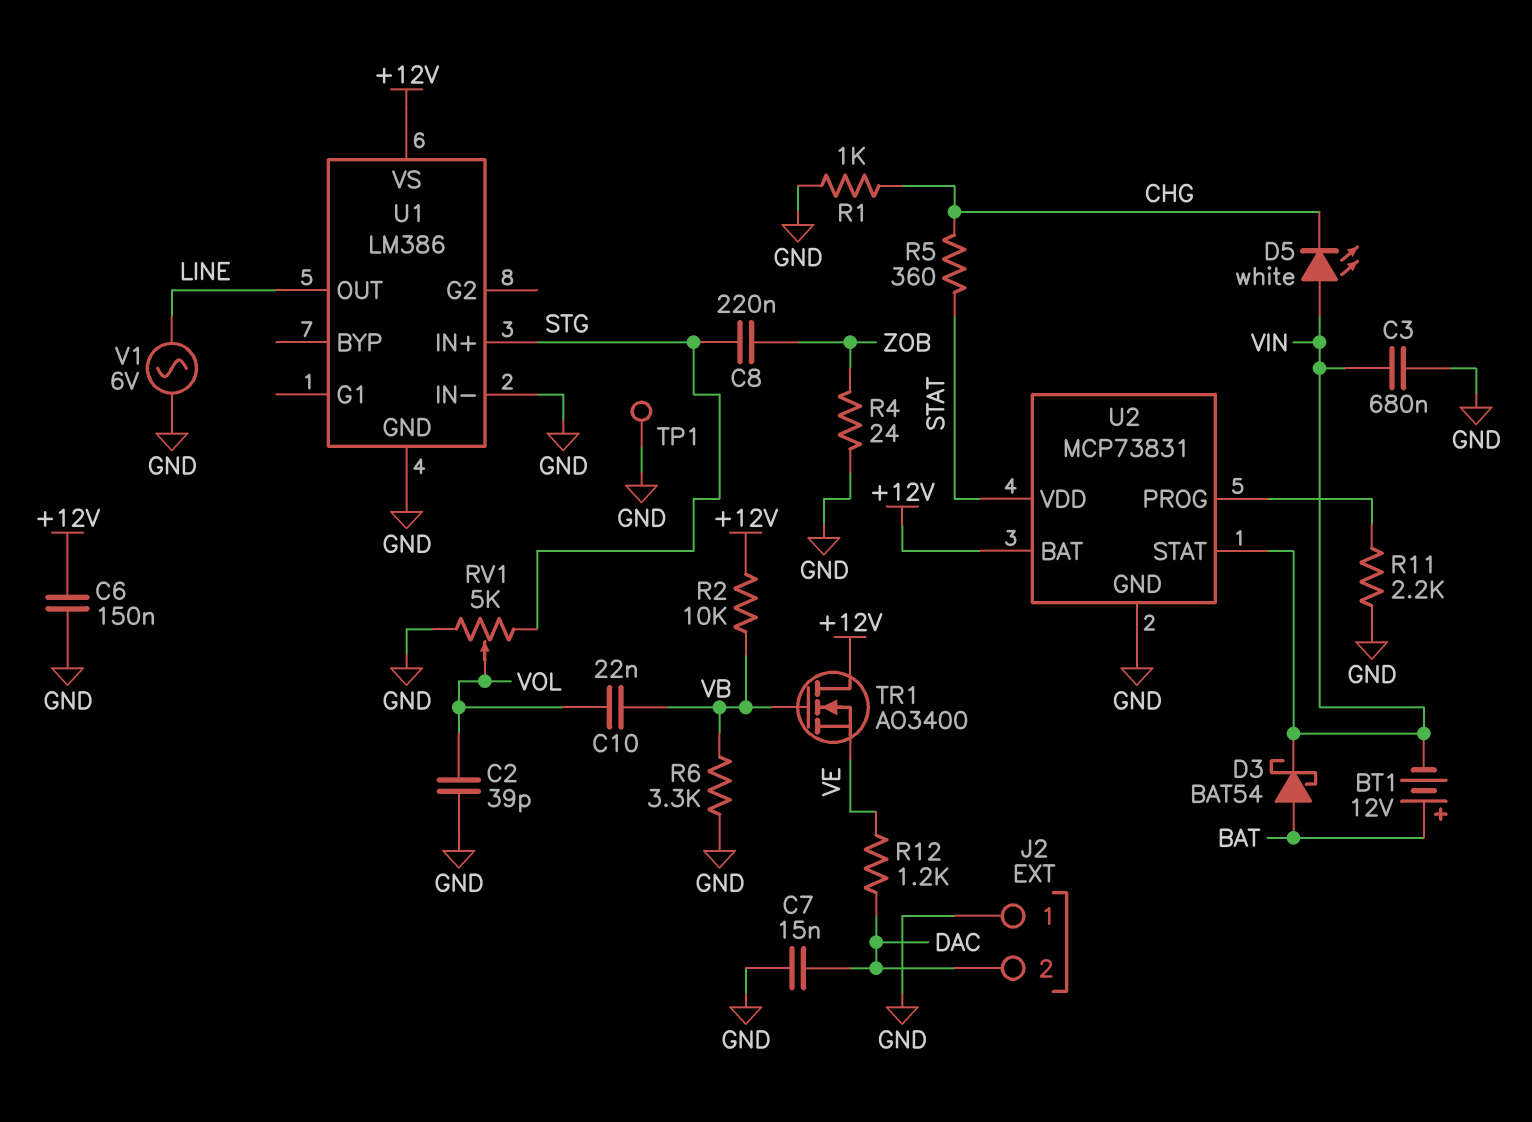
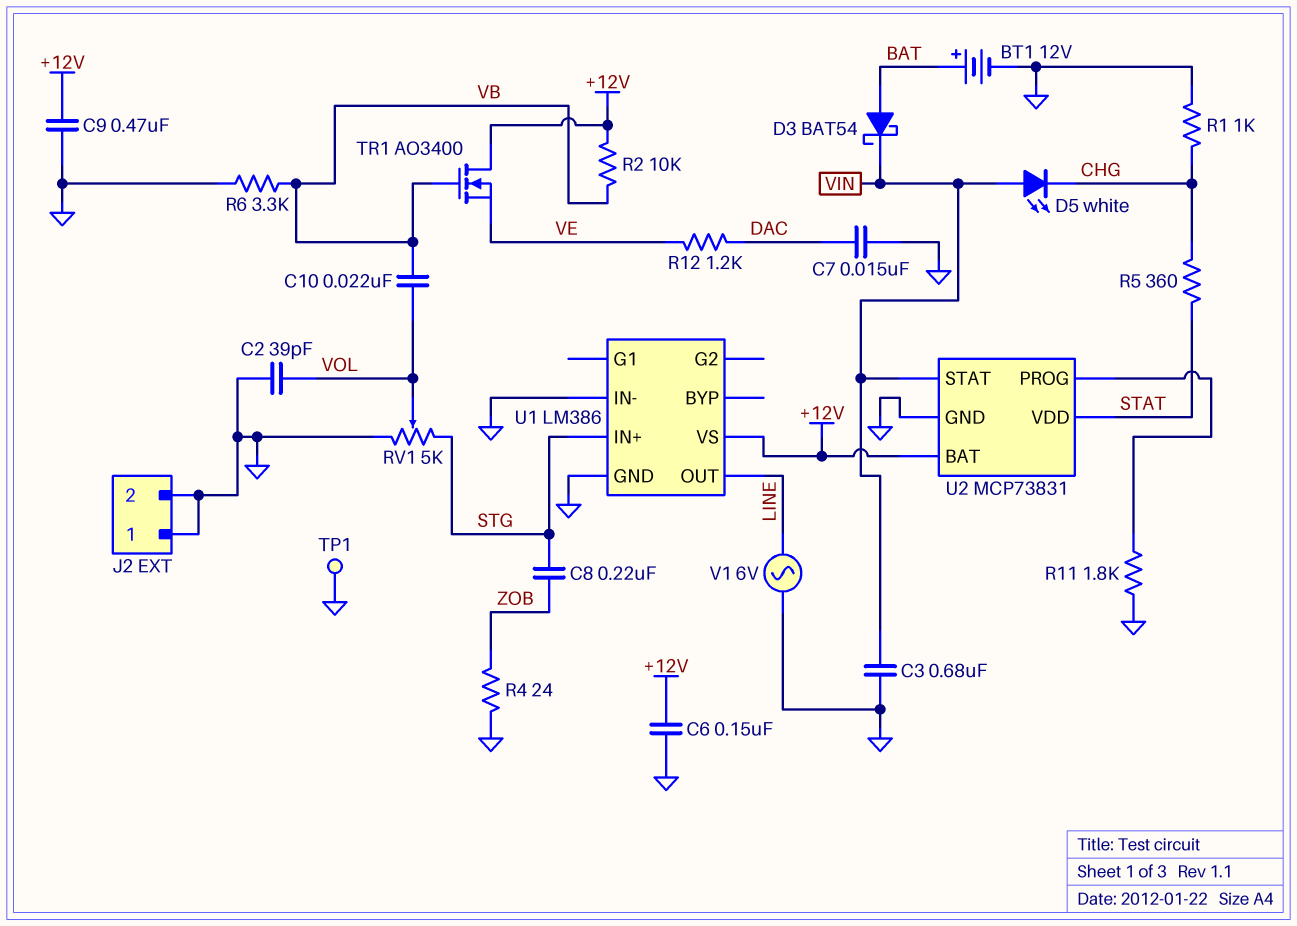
BT1: 12V (plus BAT, minus VIN) -> 12V (plus BAT, minus GND)
C9: none -> 470nF (+12V, GND)
J2 pin 2: DAC -> GND
R11: 2.2k (GND, U2/PROG) -> 1.8k (GND, U2/PROG)

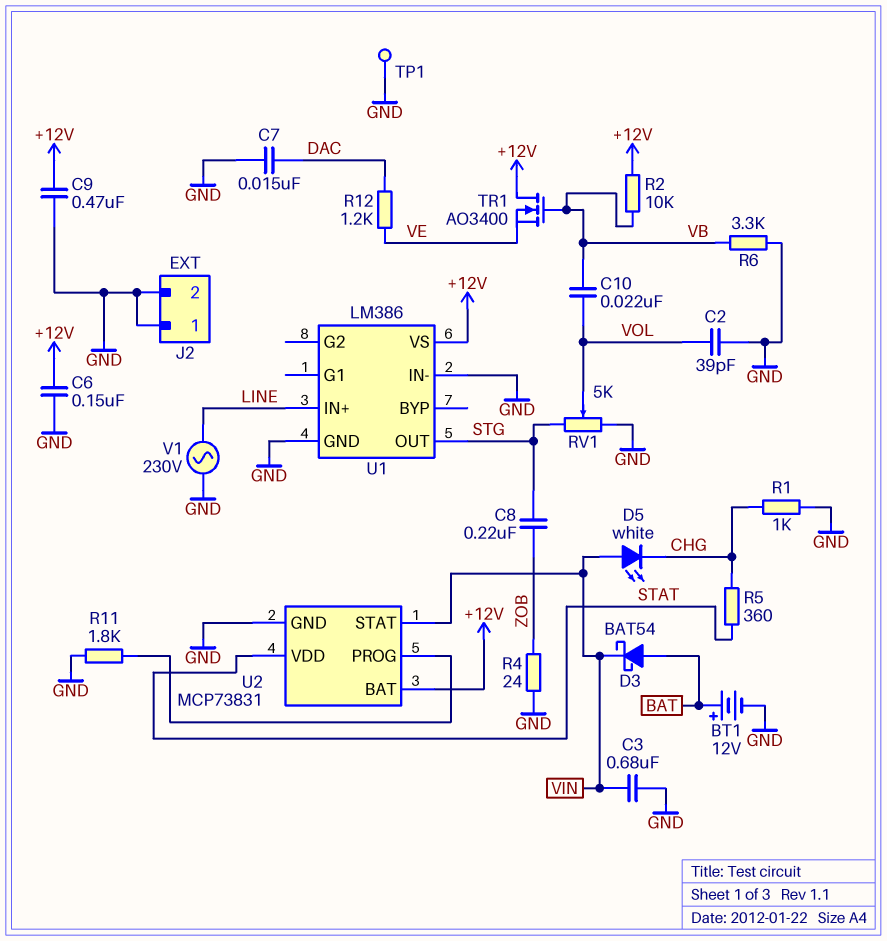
U1 pin IN+: STG -> LINE
U1 pin OUT: LINE -> STG
V1: AC 6V (GND, LINE) -> AC 230V (GND, LINE)

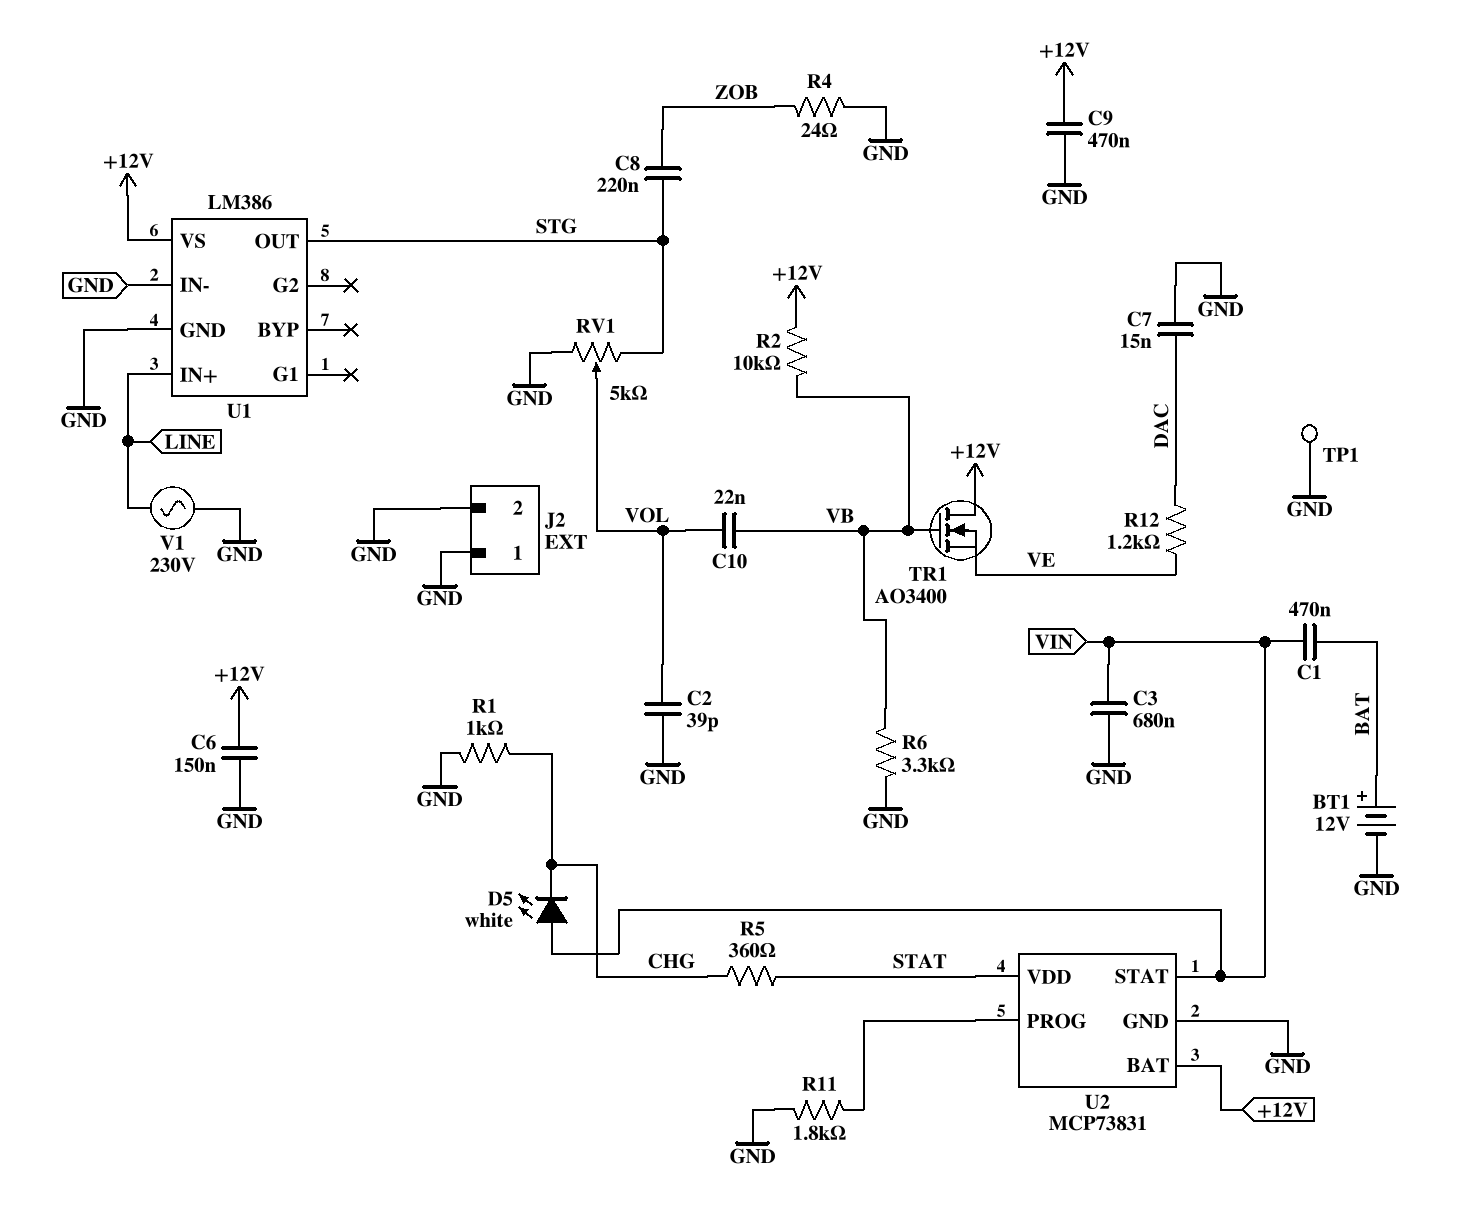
C1: none -> 470nF (BAT, VIN)
D3: schottky BAT54 (A BAT, K VIN) -> none

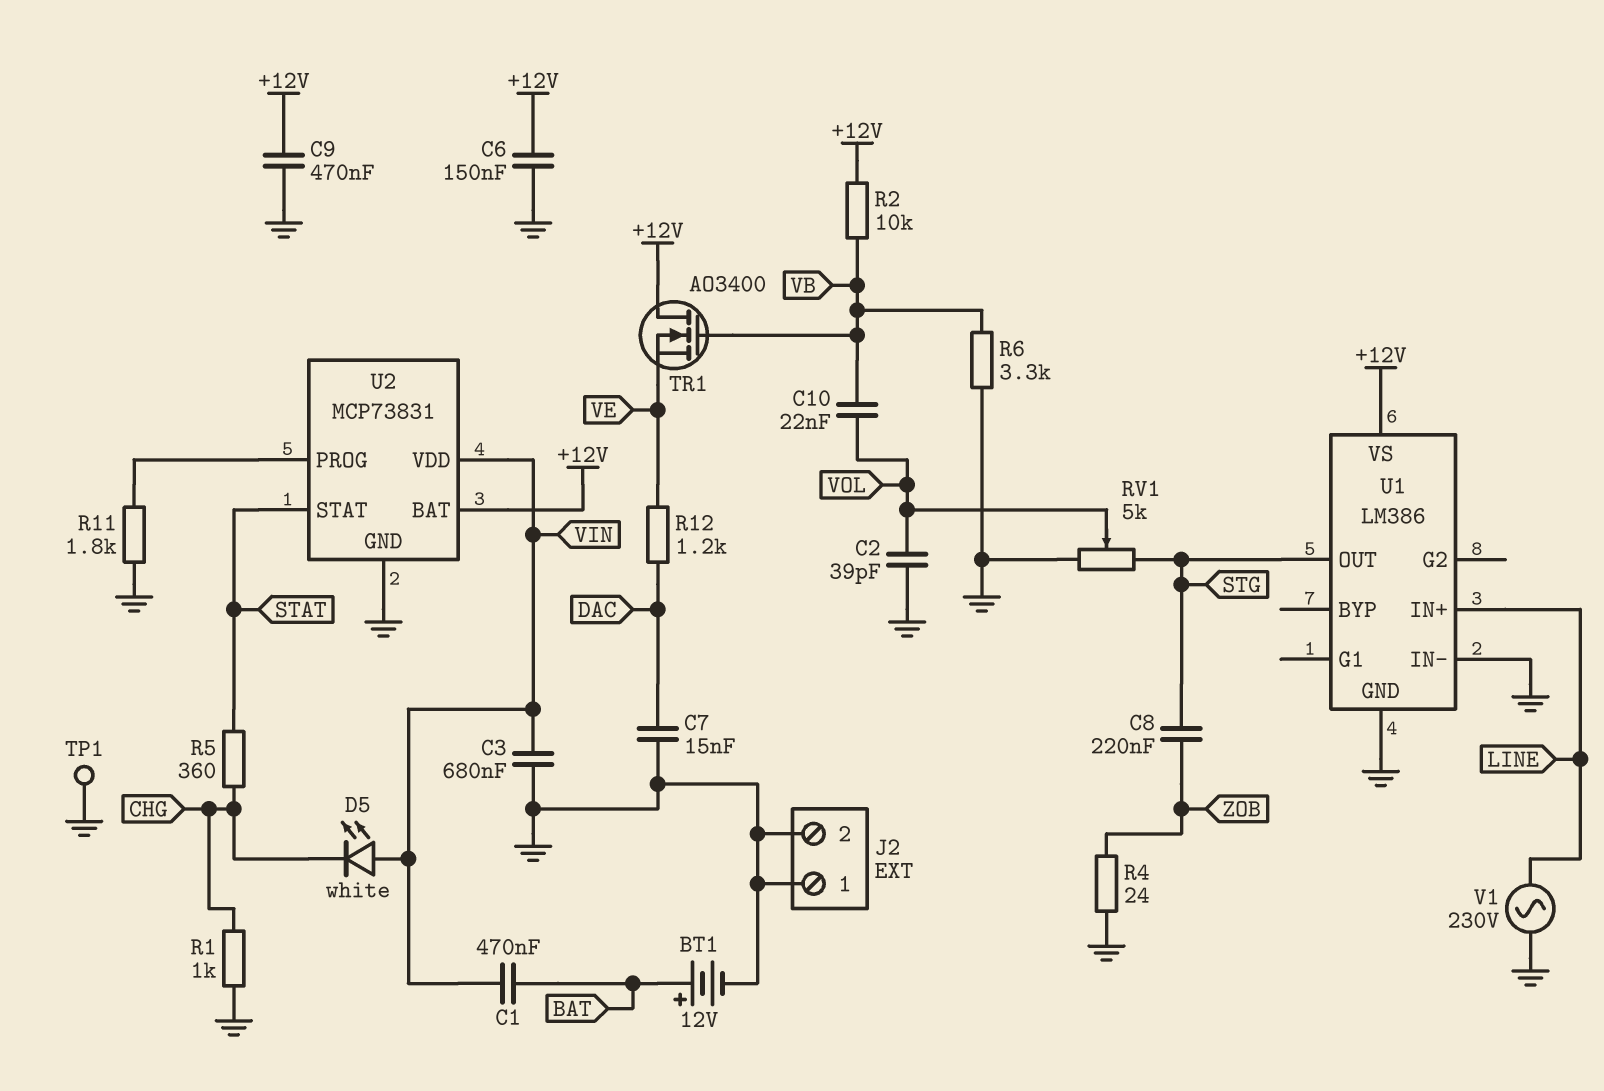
U2 pin STAT: VIN -> STAT
U2 pin VDD: STAT -> VIN

